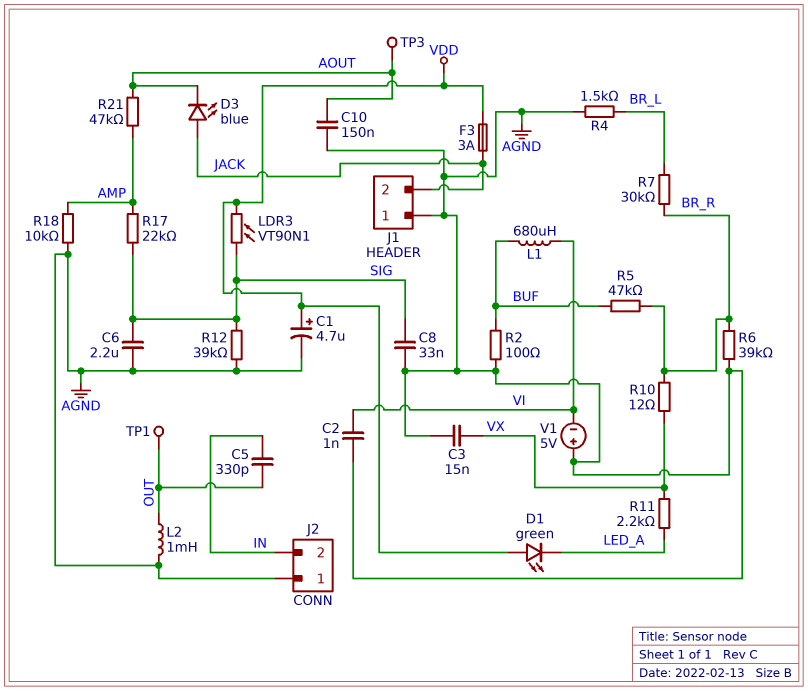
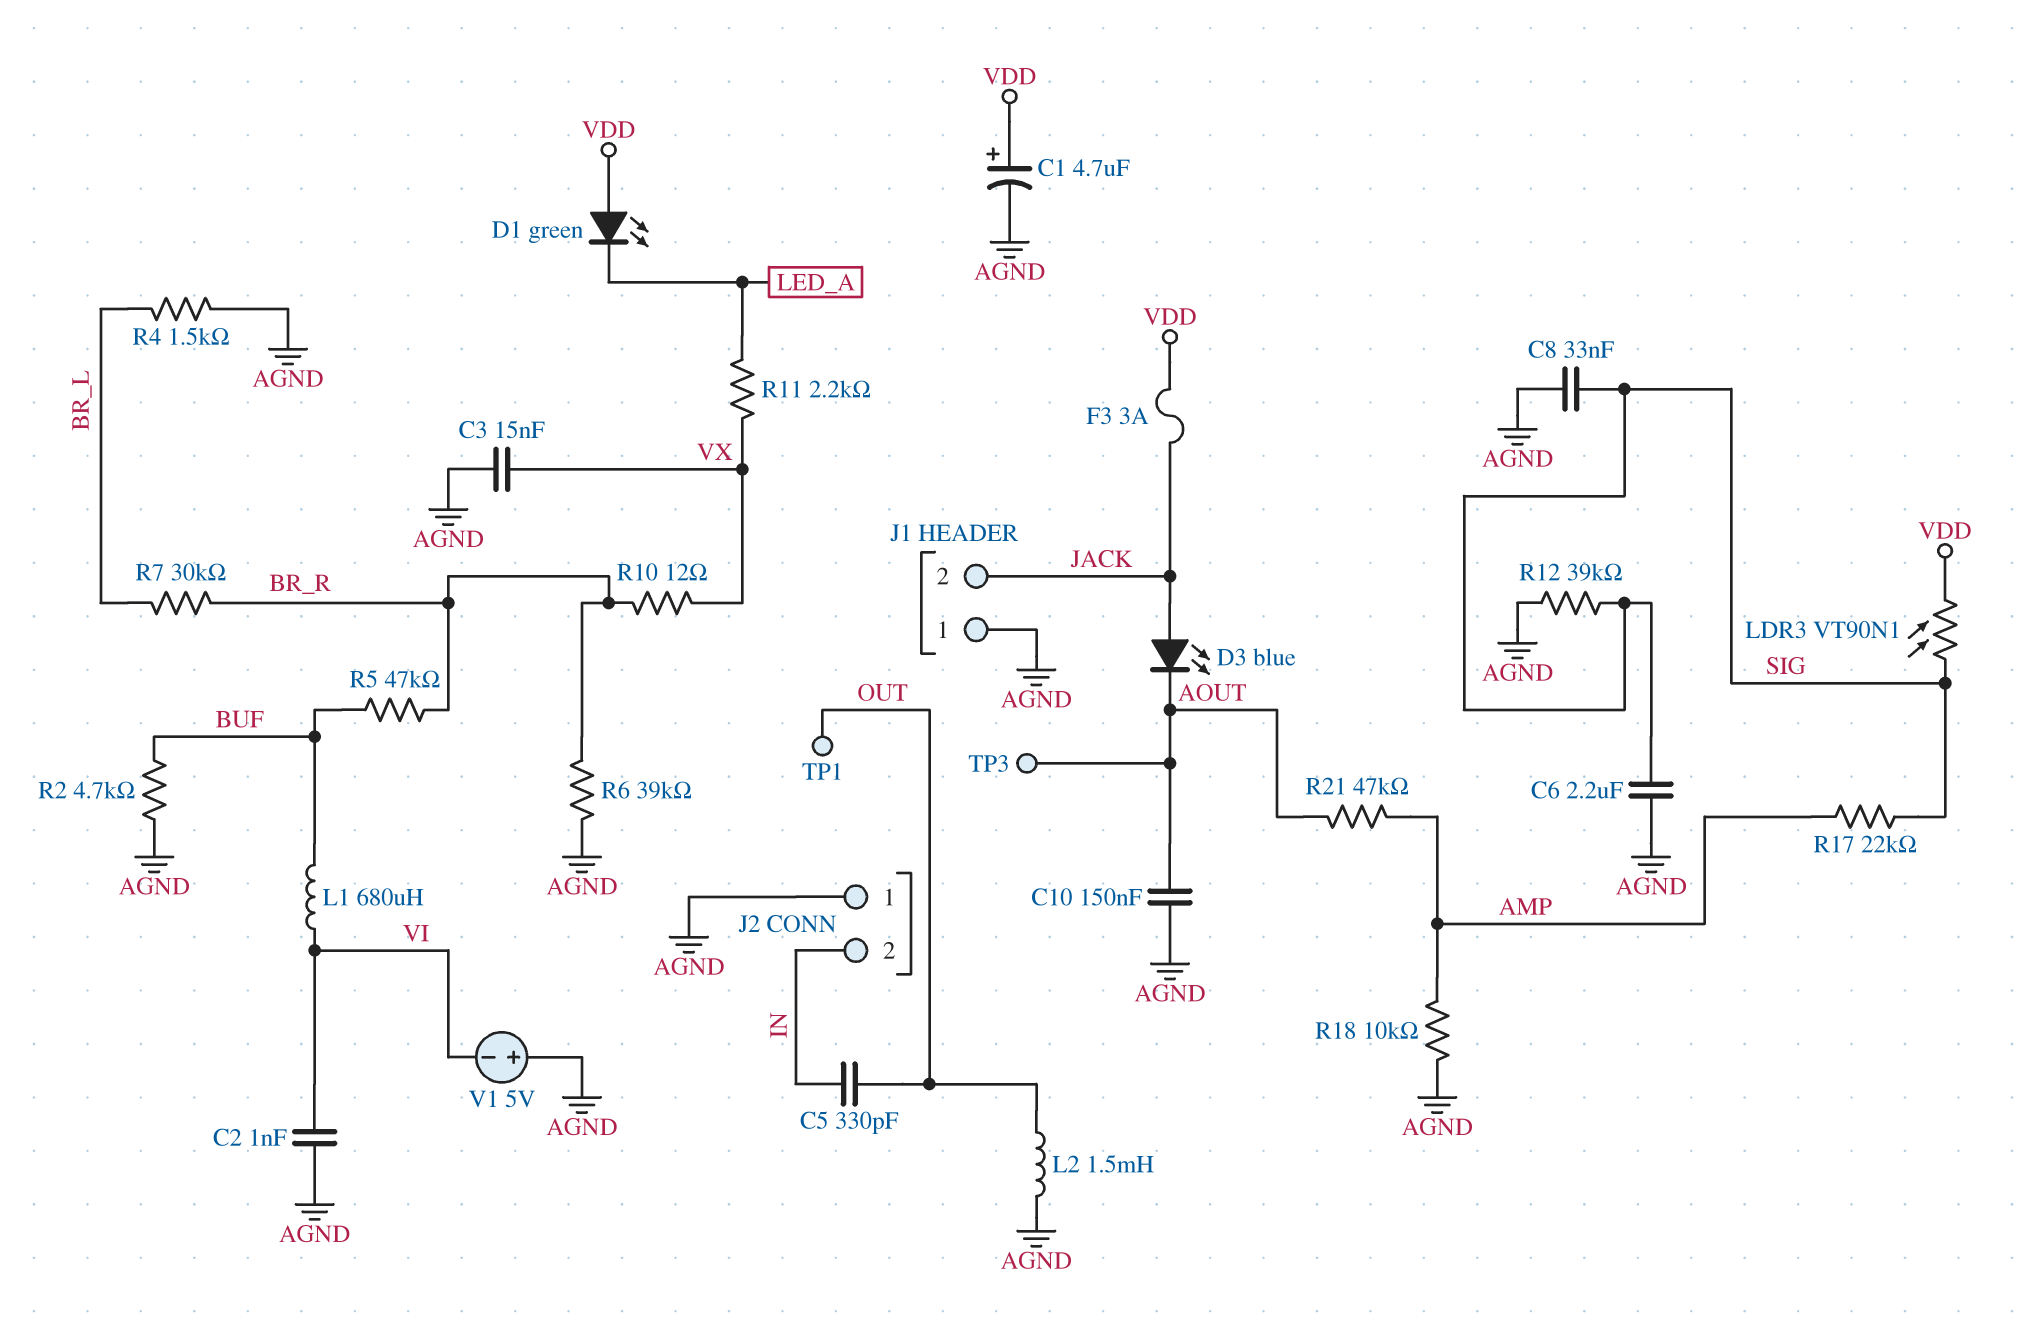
L2: 1mH (AGND, OUT) -> 1.5mH (AGND, OUT)
R2: 100 (AGND, BUF) -> 4.7k (AGND, BUF)

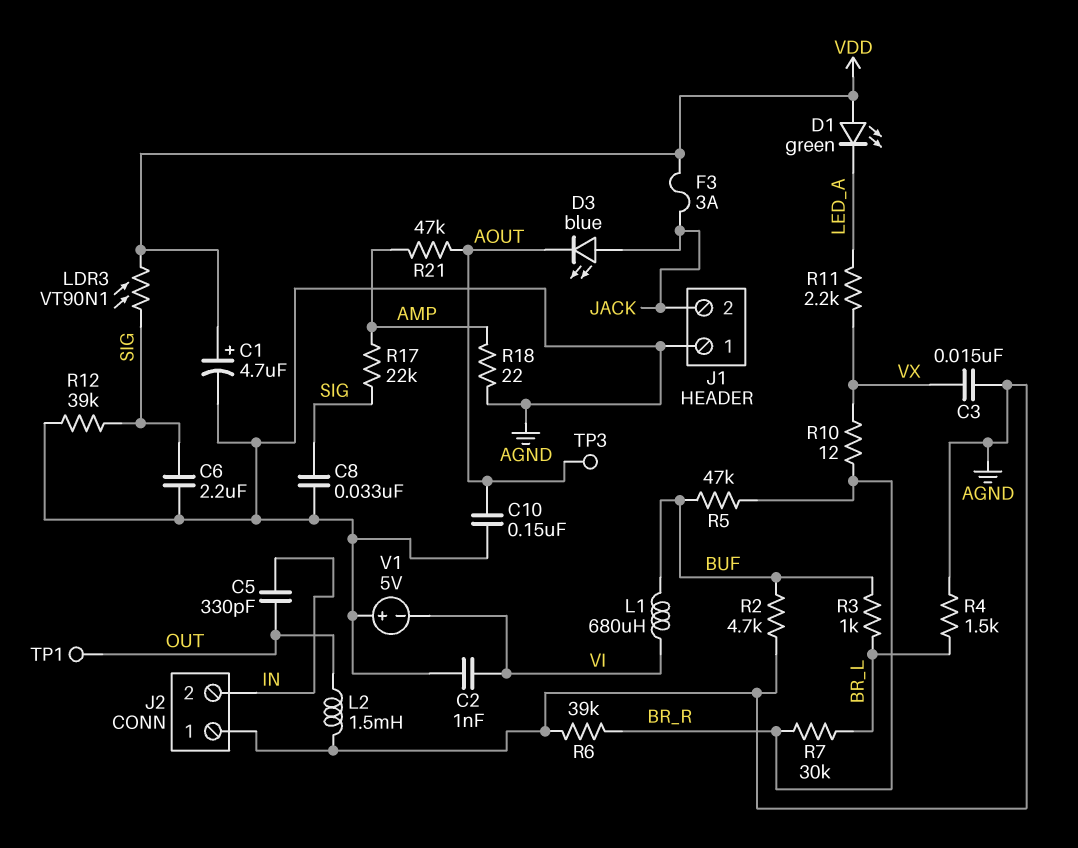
R3: none -> 1k (BR_L, BUF)
R18: 10k (AGND, AMP) -> 22 (AGND, AMP)

